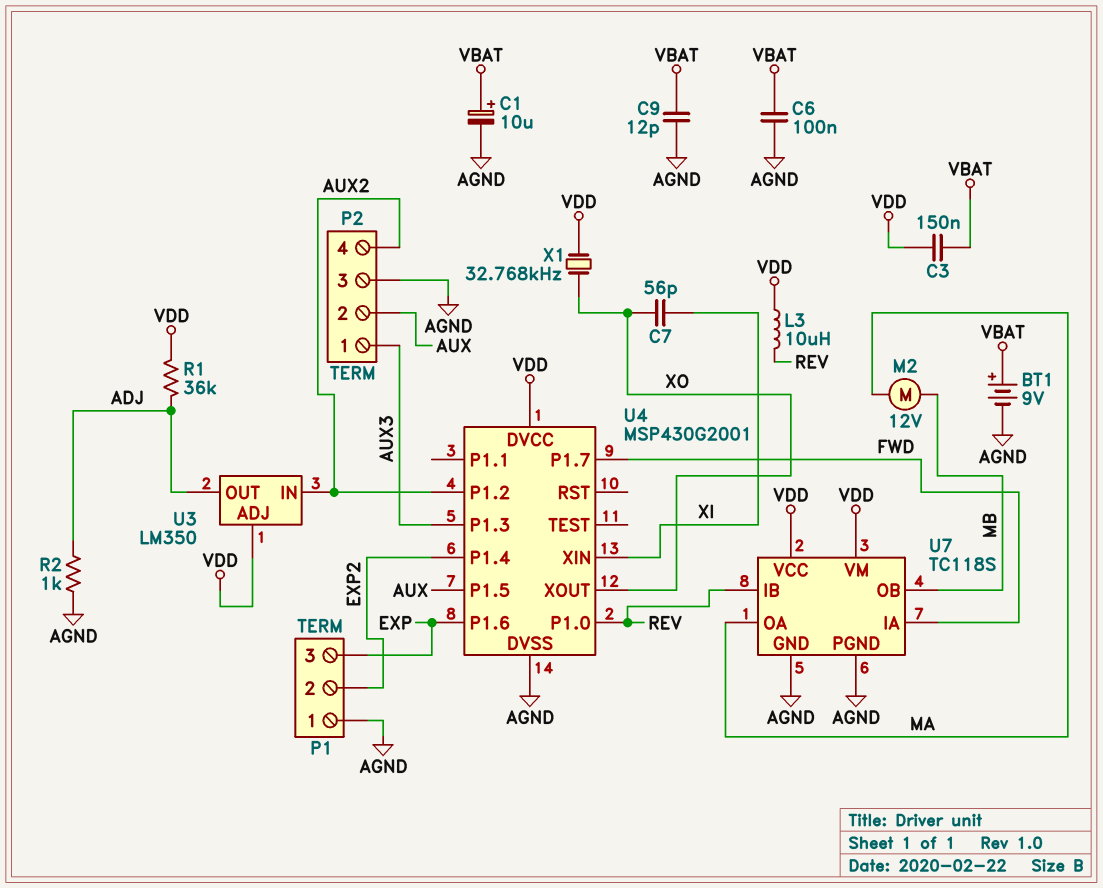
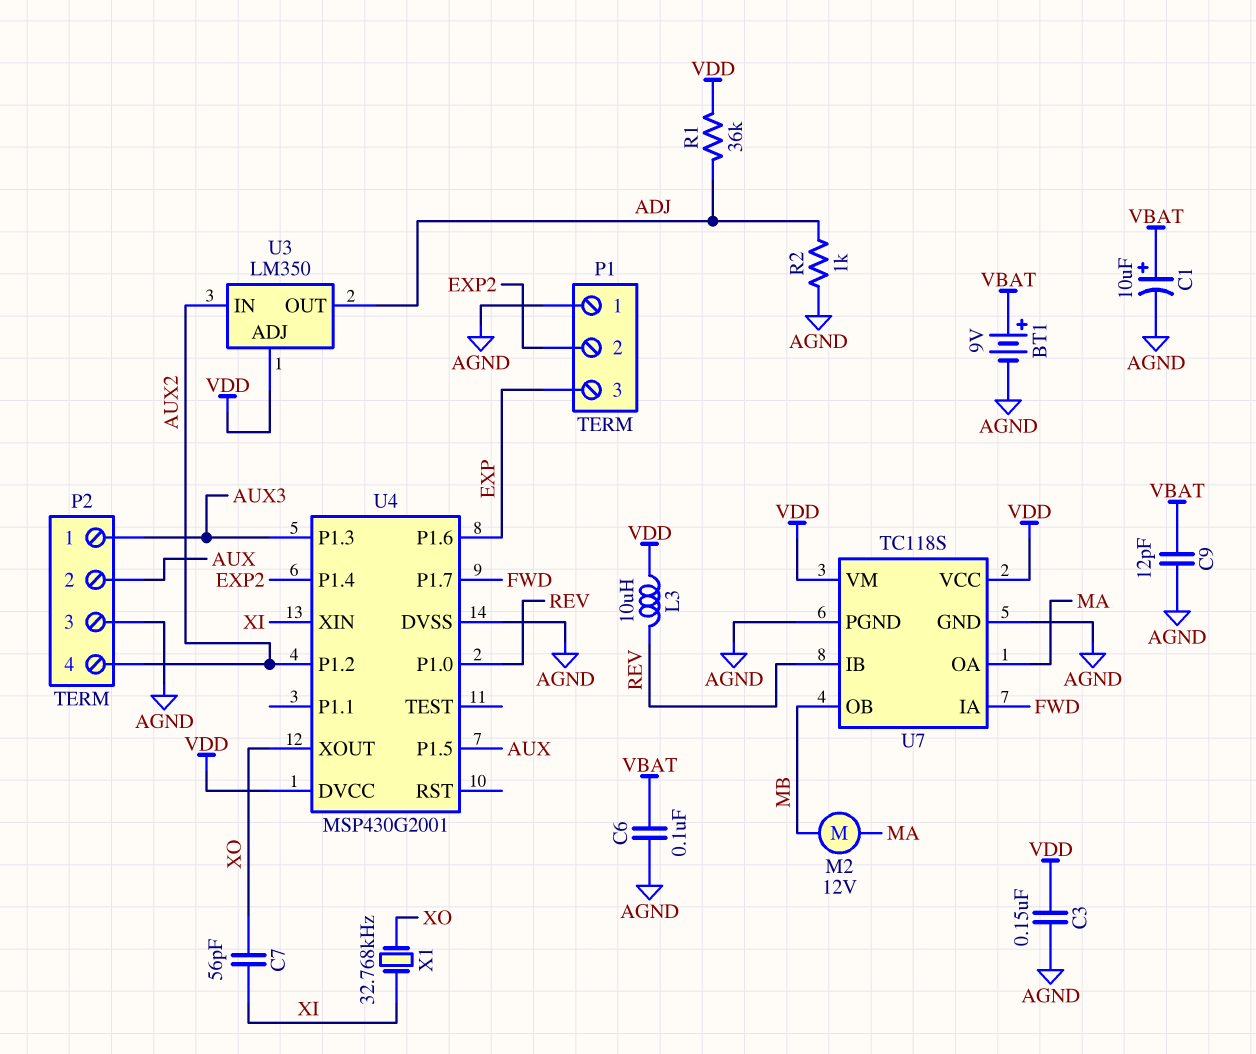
C3: 150nF (VBAT, VDD) -> 150nF (AGND, VDD)
X1: 32.768kHz (VDD, XO) -> 32.768kHz (XI, XO)

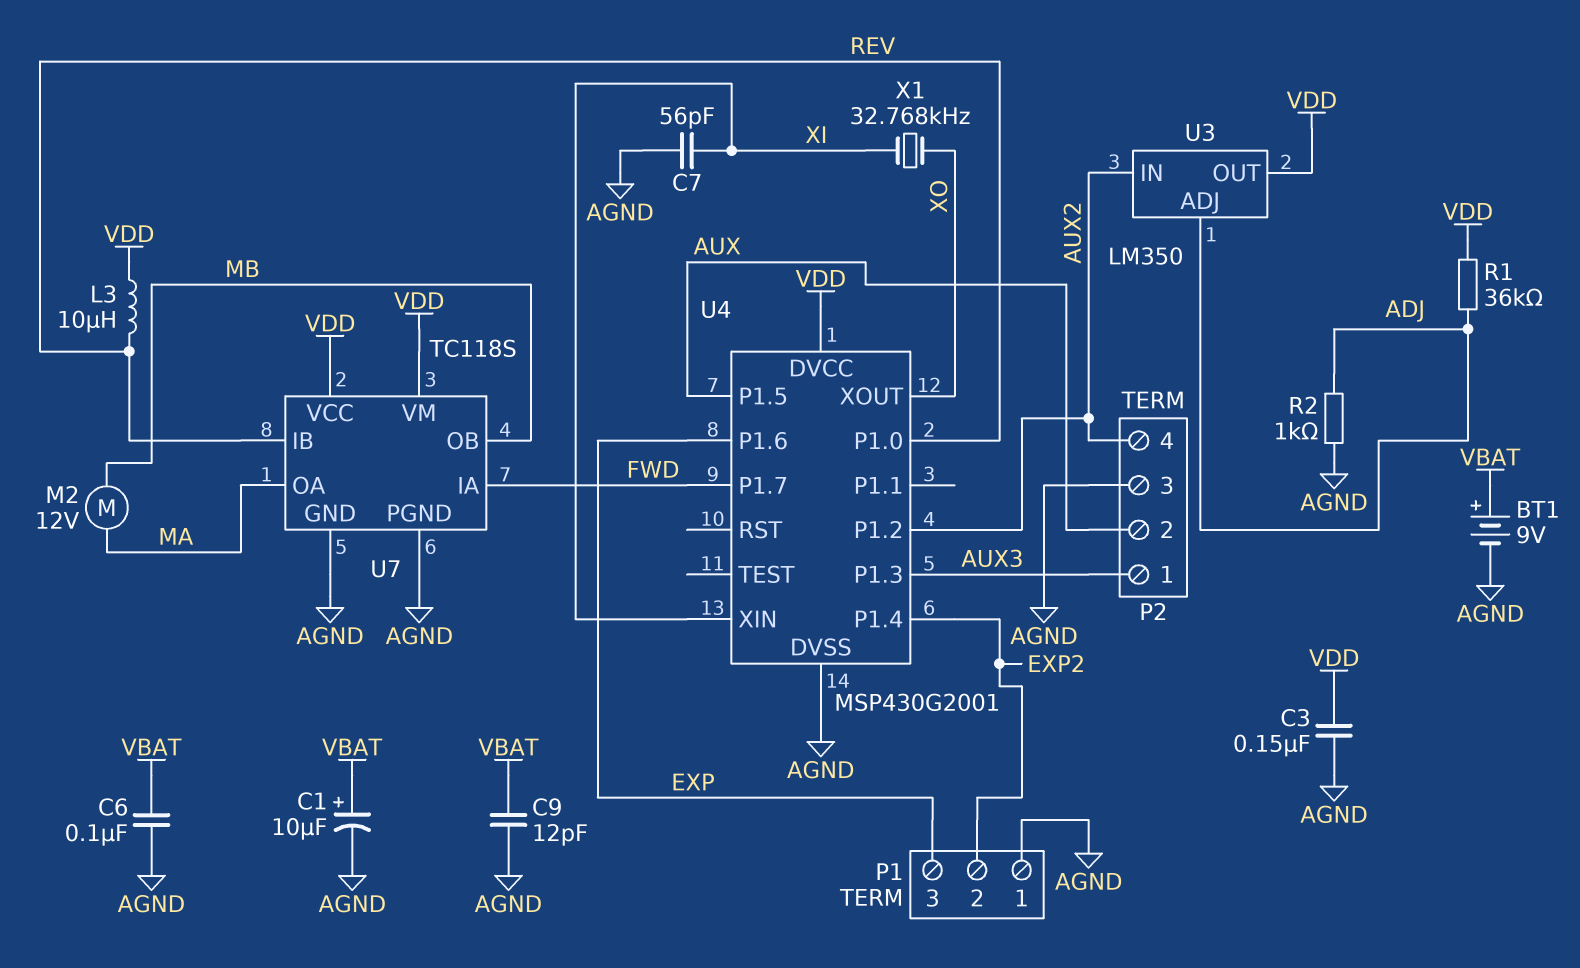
C7: 56pF (XI, XO) -> 56pF (AGND, XI)
U3 pin ADJ: VDD -> ADJ
U3 pin OUT: ADJ -> VDD

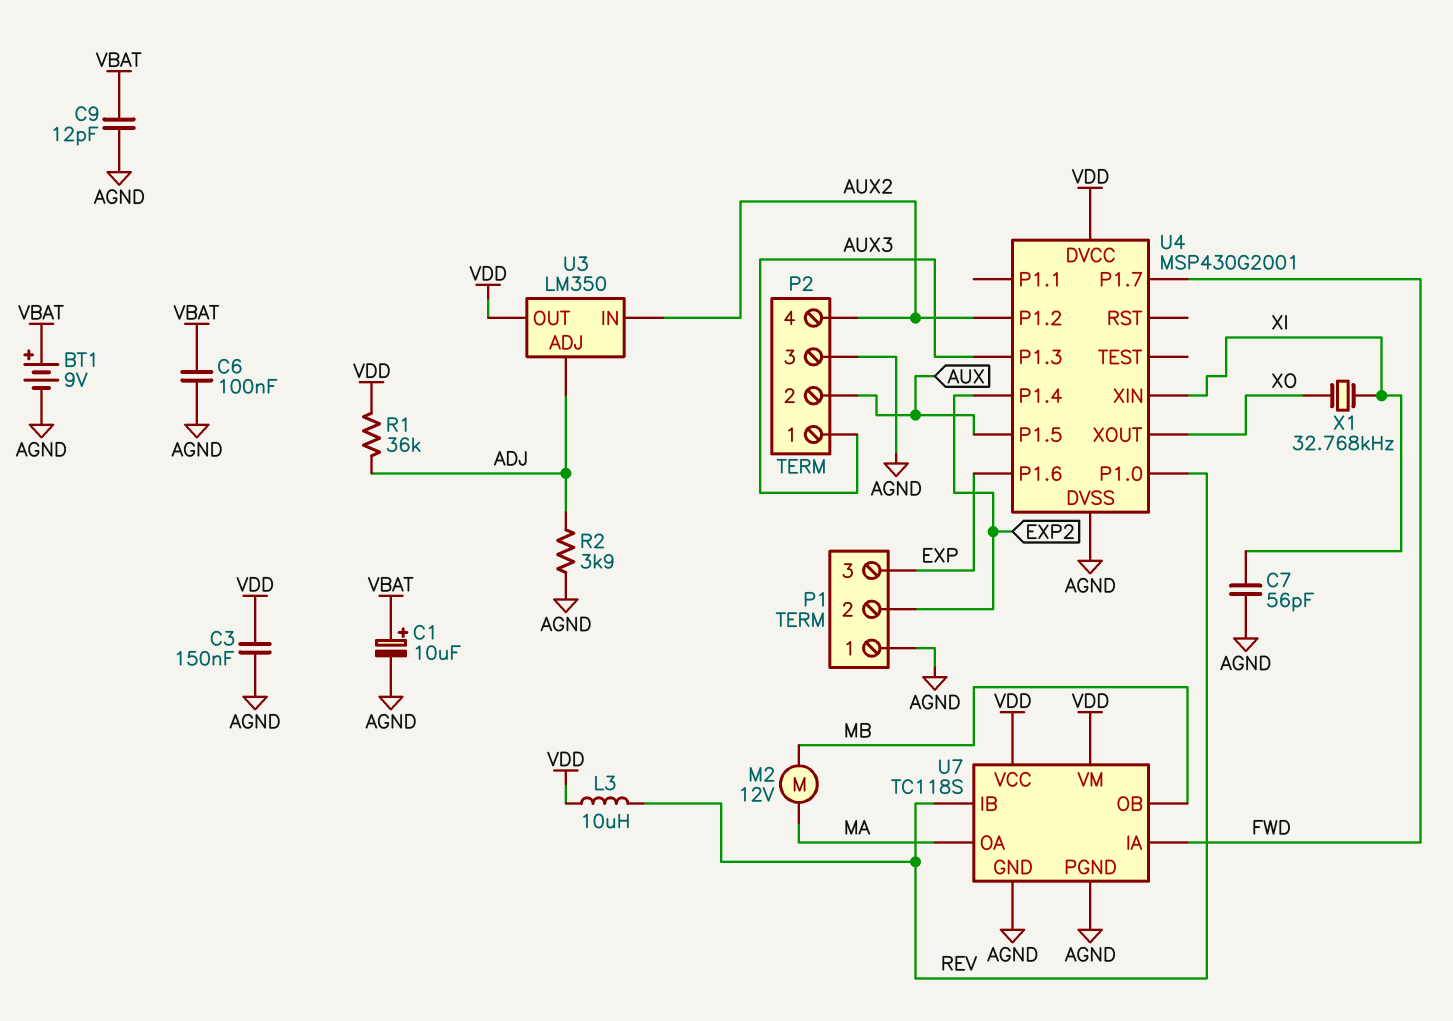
R2: 1k (ADJ, AGND) -> 3.9k (ADJ, AGND)

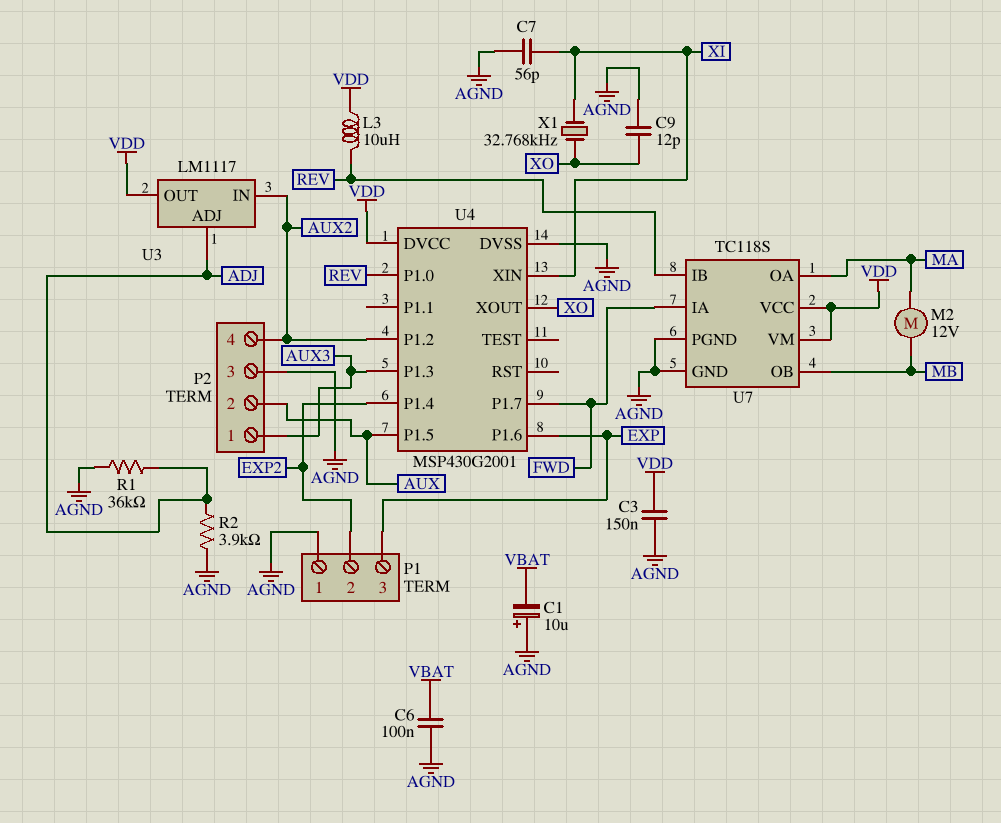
BT1: 9V (plus VBAT, minus AGND) -> none
C1: 10uF (plus VBAT, minus AGND) -> 10uF (plus AGND, minus VBAT)
C9: 12pF (AGND, VBAT) -> 12pF (AGND, XO)
R1: 36k (ADJ, VDD) -> 36k (ADJ, AGND)
U3: LM350 -> LM1117

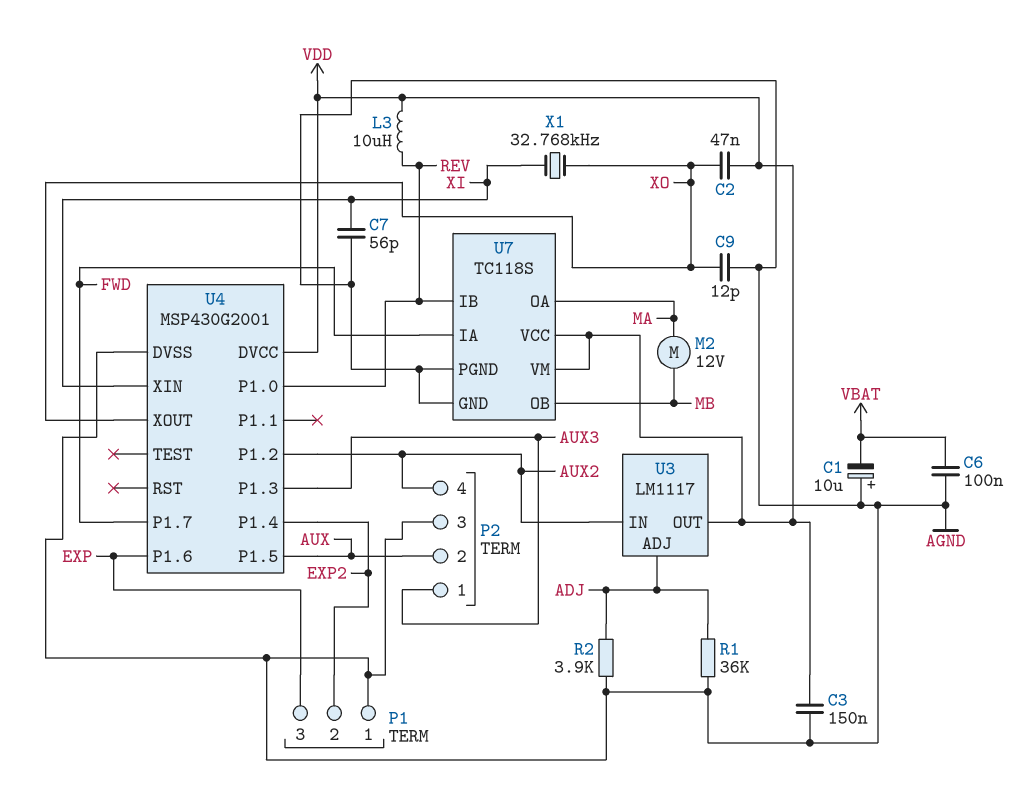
C2: none -> 47nF (VDD, XO)

